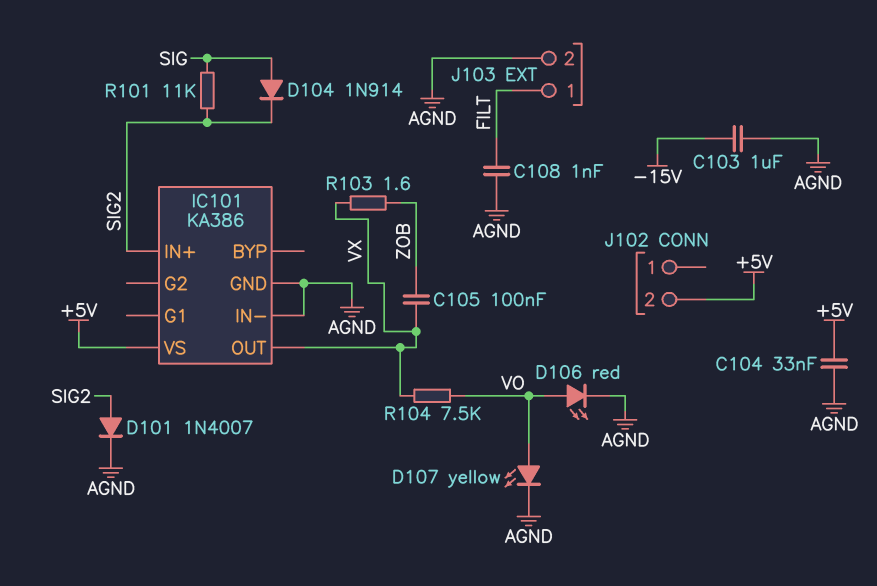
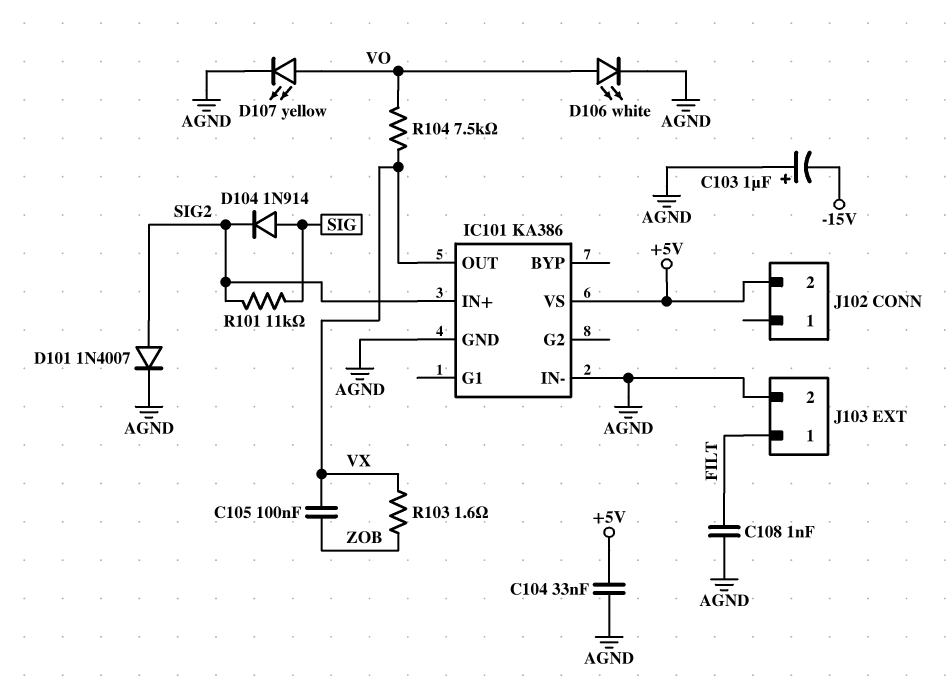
C103: 1uF (-15V, AGND) -> 1uF (plus AGND, minus -15V)
D106: LED red (A VO, K AGND) -> LED white (A VO, K AGND)

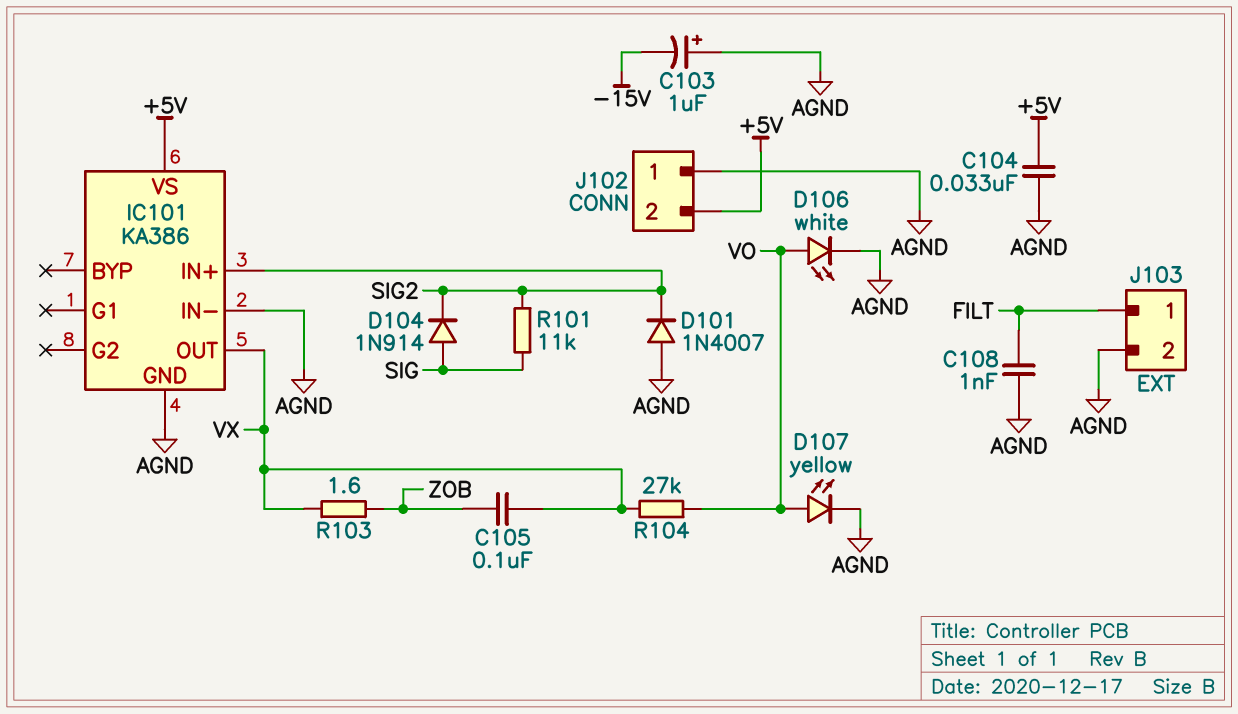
D101: diode 1N4007 (A SIG2, K AGND) -> diode 1N4007 (A AGND, K SIG2)
J102 pin 1: none -> AGND
R104: 7.5k (VO, VX) -> 27k (VO, VX)

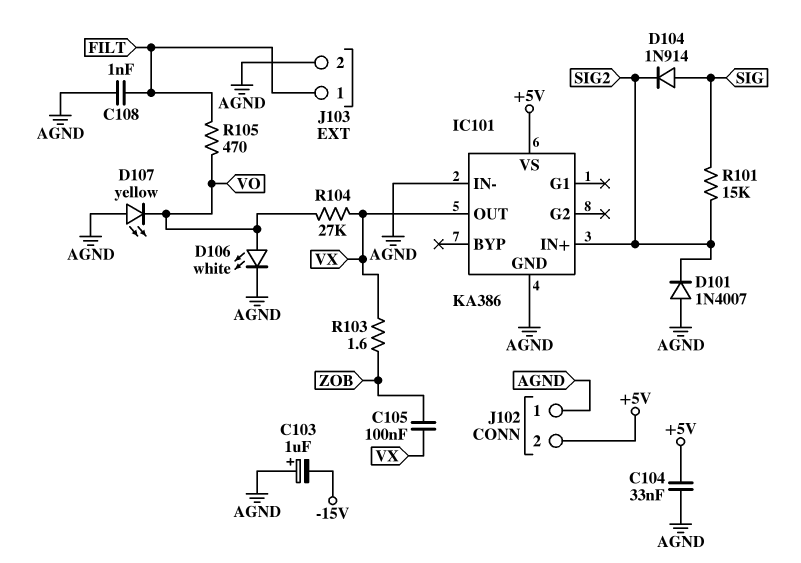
D107: LED yellow (A VO, K AGND) -> LED yellow (A AGND, K VO)
R101: 11k (SIG, SIG2) -> 15k (SIG, SIG2)
R105: none -> 470 (FILT, VO)

